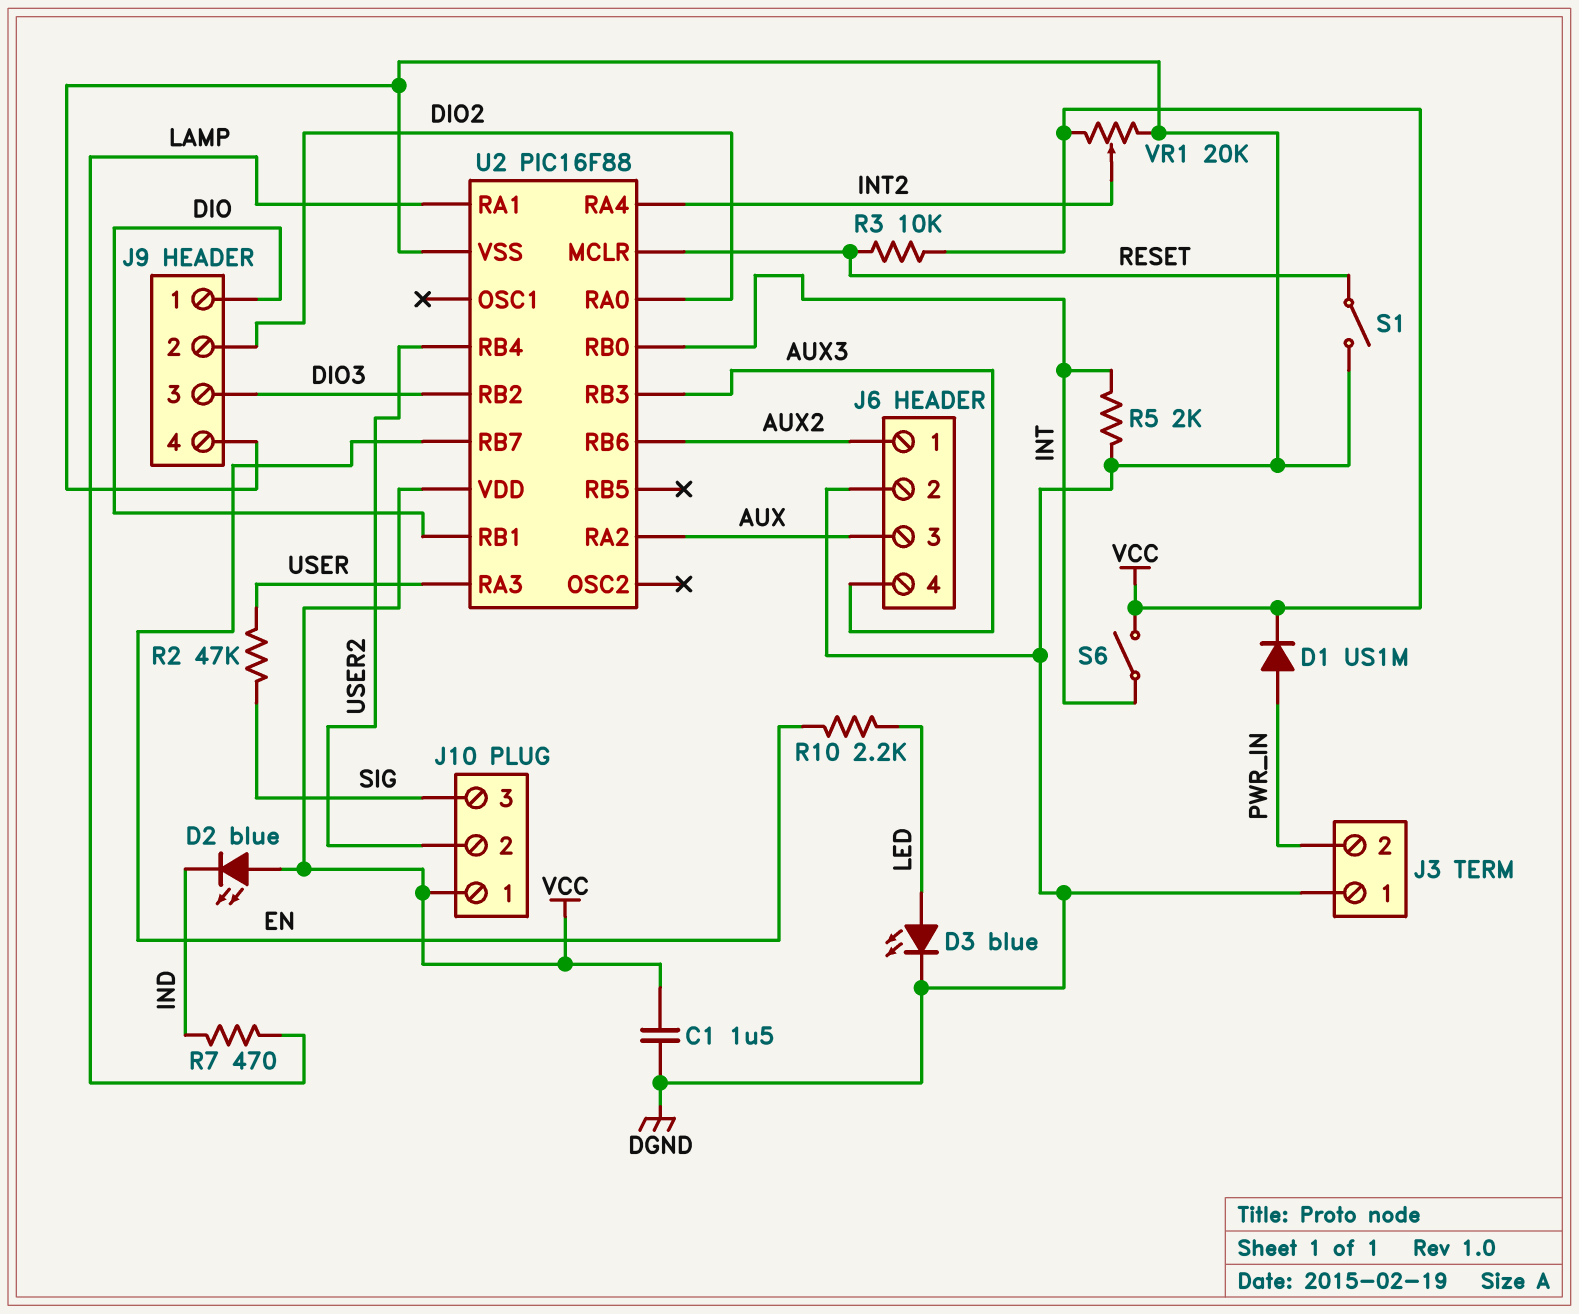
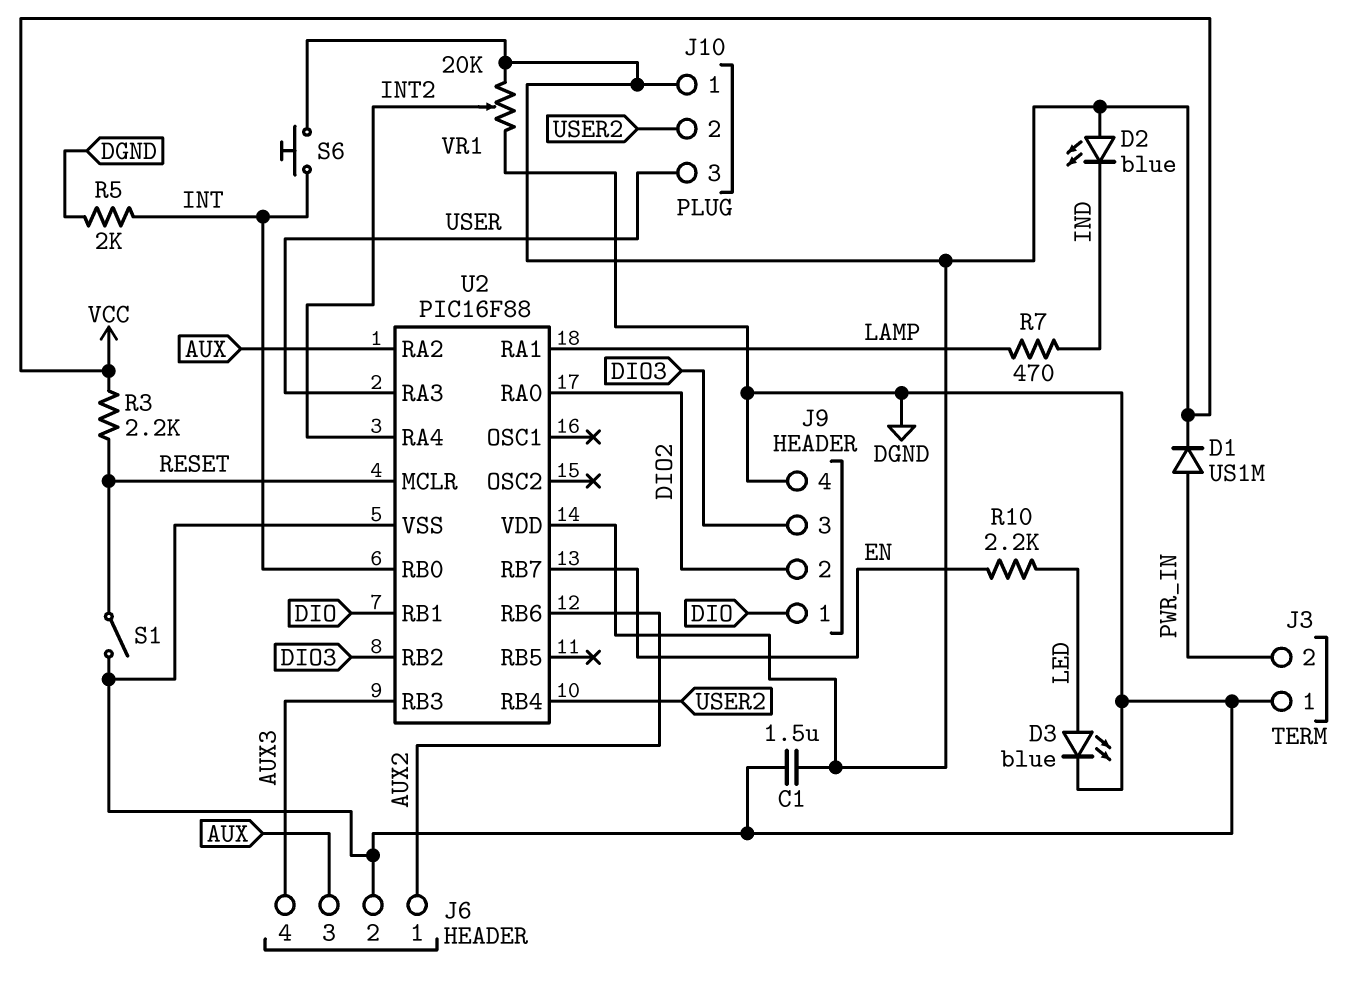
J10 pin 3: SIG -> USER
R2: 47k (SIG, USER) -> none
R3: 10k (RESET, VCC) -> 2.2k (RESET, VCC)
S6: switch (INT, VCC) -> button (INT, VCC)

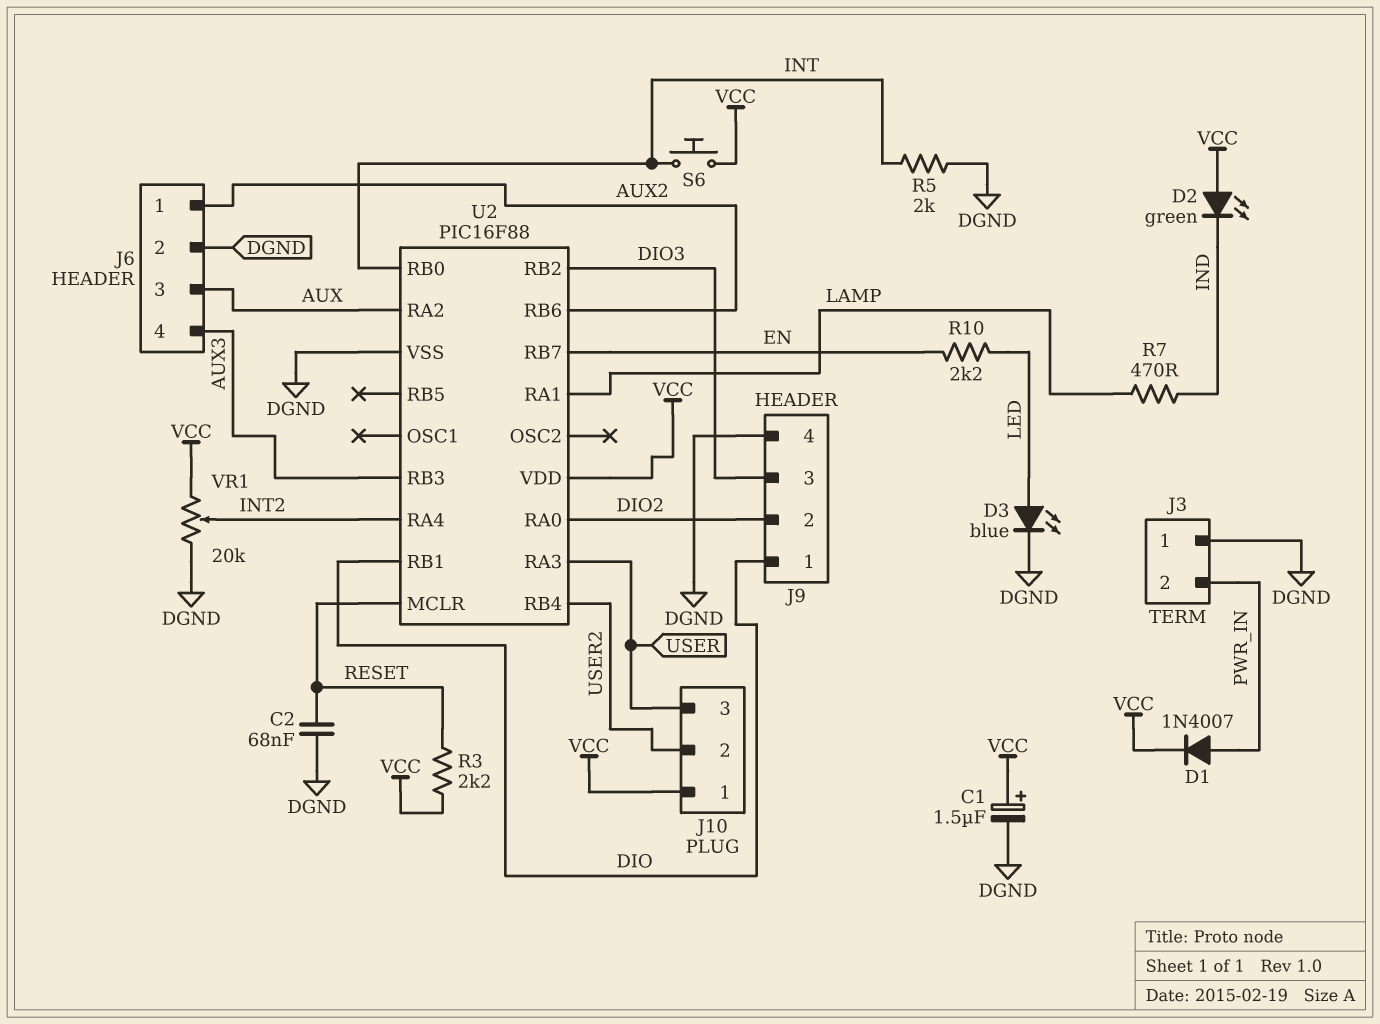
C1: 1.5uF (DGND, VCC) -> 1.5uF (plus VCC, minus DGND)
C2: none -> 68nF (DGND, RESET)
D1: diode US1M (A PWR_IN, K VCC) -> diode 1N4007 (A PWR_IN, K VCC)
D2: LED blue (A VCC, K IND) -> LED green (A VCC, K IND)
S1: switch (DGND, RESET) -> none

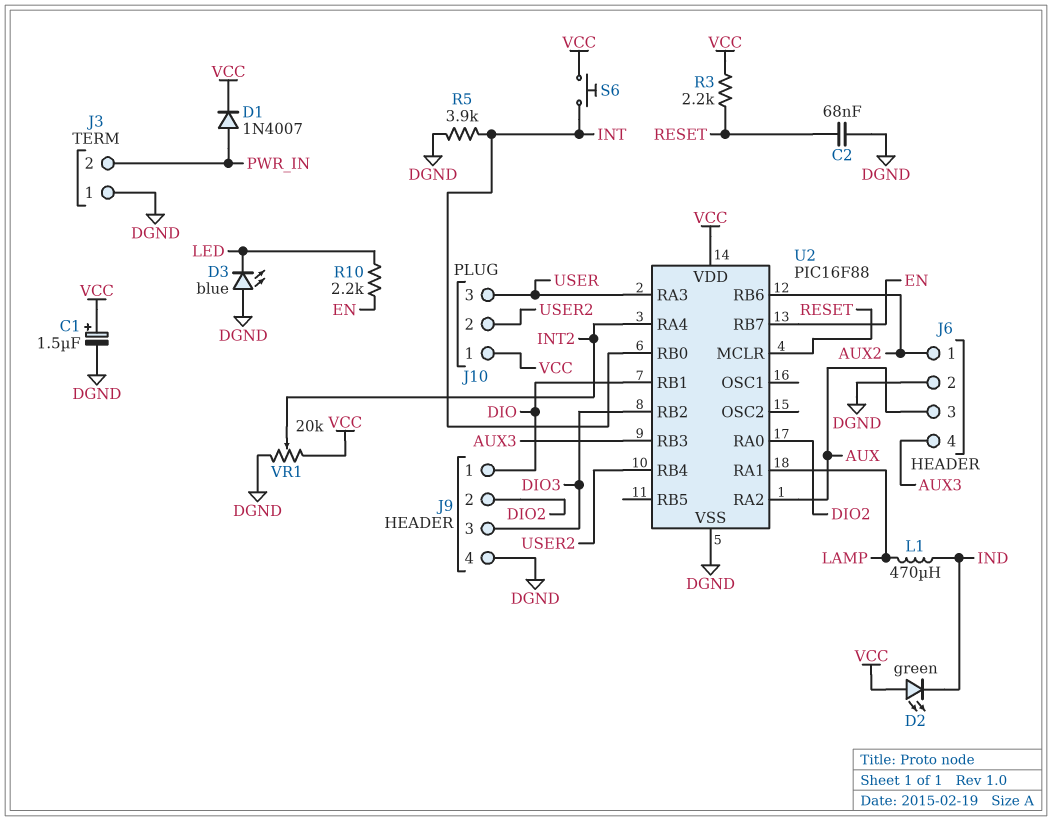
D3: LED blue (A LED, K DGND) -> LED blue (A DGND, K LED)
L1: none -> 470uH (IND, LAMP)
R5: 2k (DGND, INT) -> 3.9k (DGND, INT)
R7: 470 (IND, LAMP) -> none

